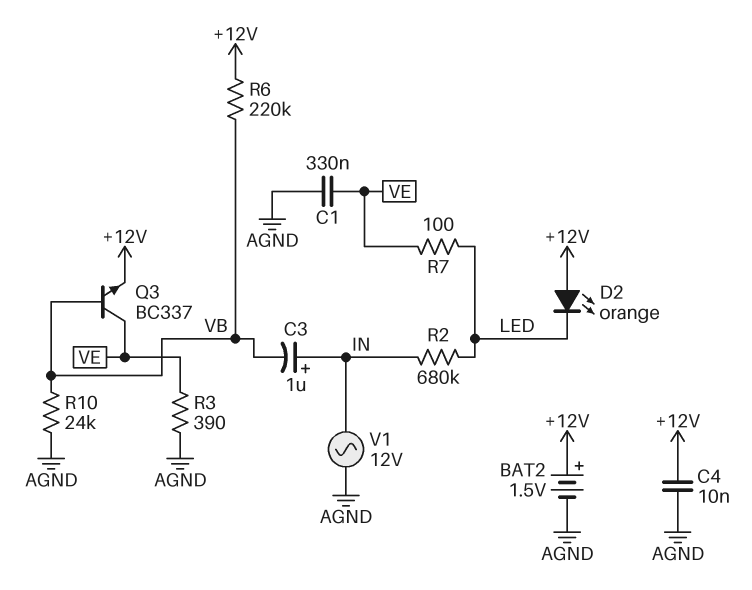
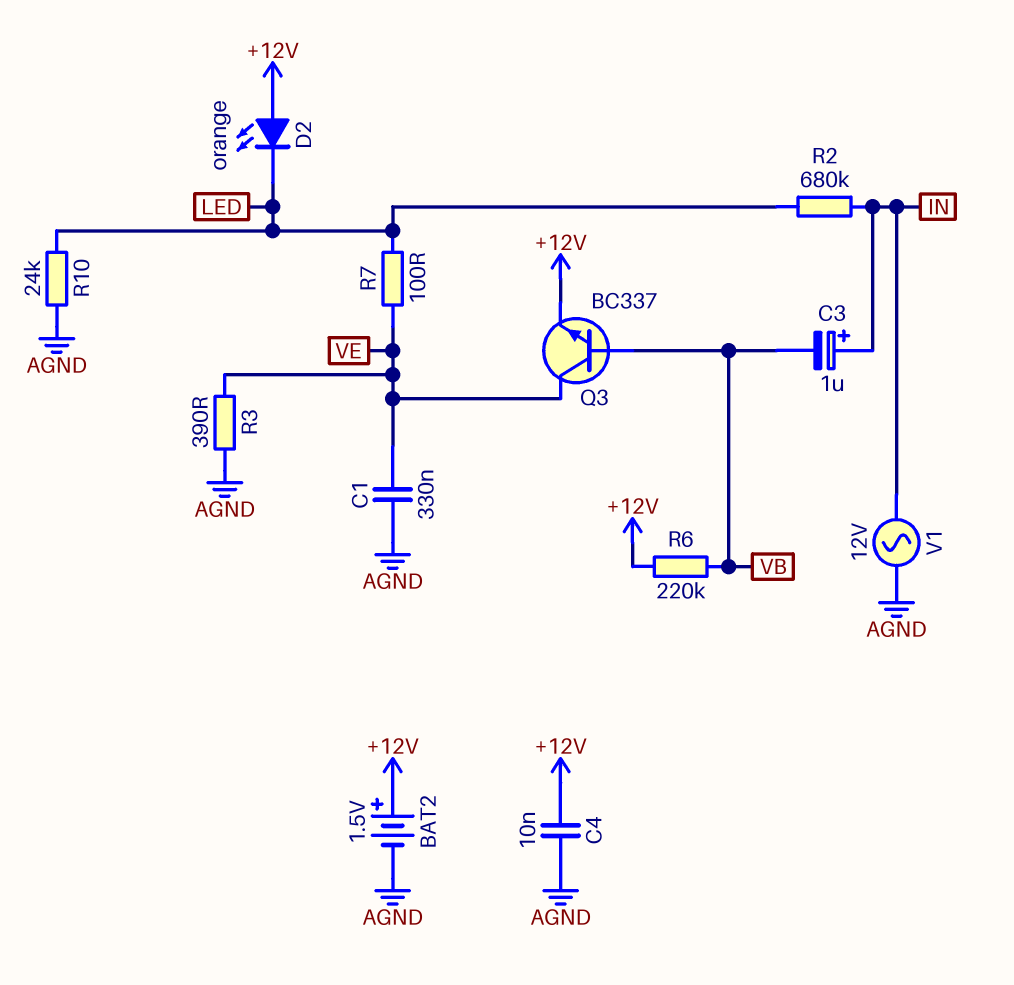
R10: 24k (AGND, VB) -> 24k (AGND, LED)

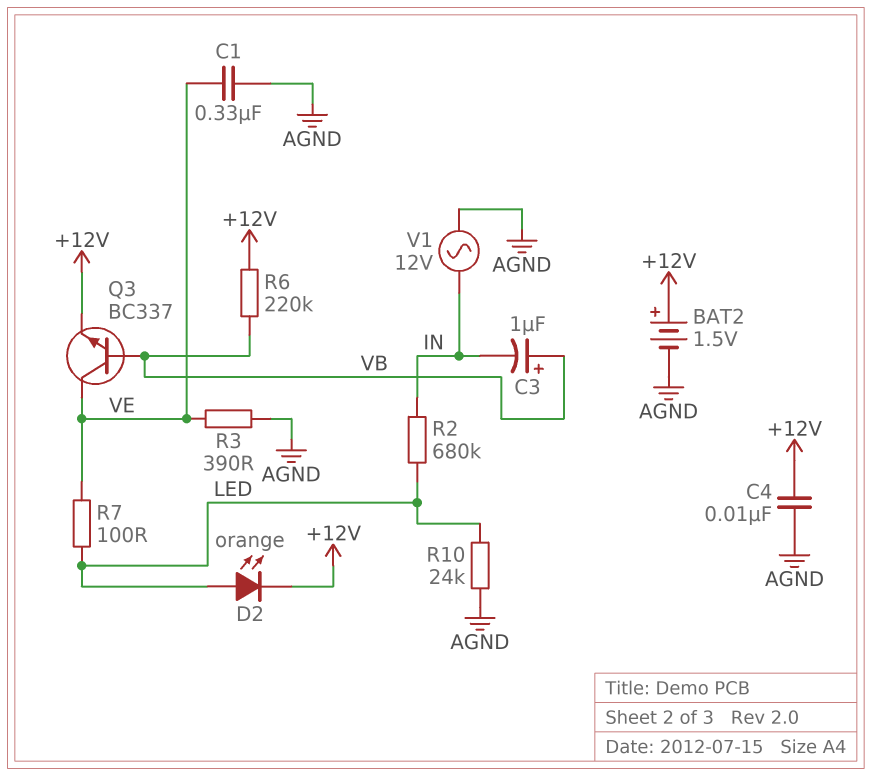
C3: 1uF (plus IN, minus VB) -> 1uF (plus VB, minus IN)
D2: LED orange (A +12V, K LED) -> LED orange (A LED, K +12V)

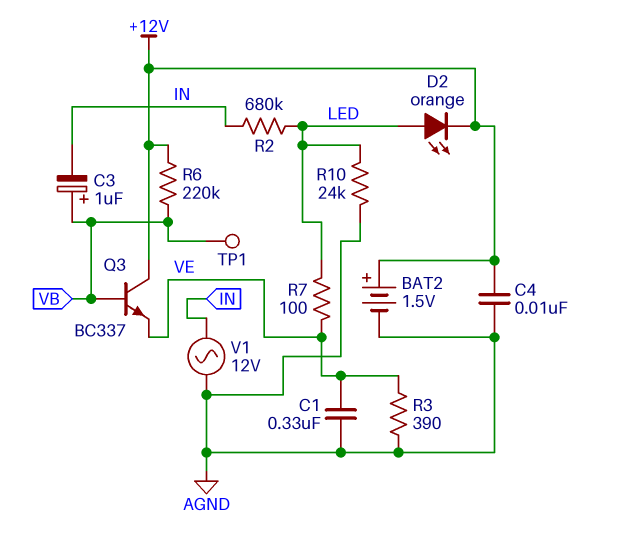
Q3: NPN BC337 (B VB, C VE, E +12V) -> NPN BC337 (B VB, C +12V, E VE)
TP1: none -> test point (VB)

